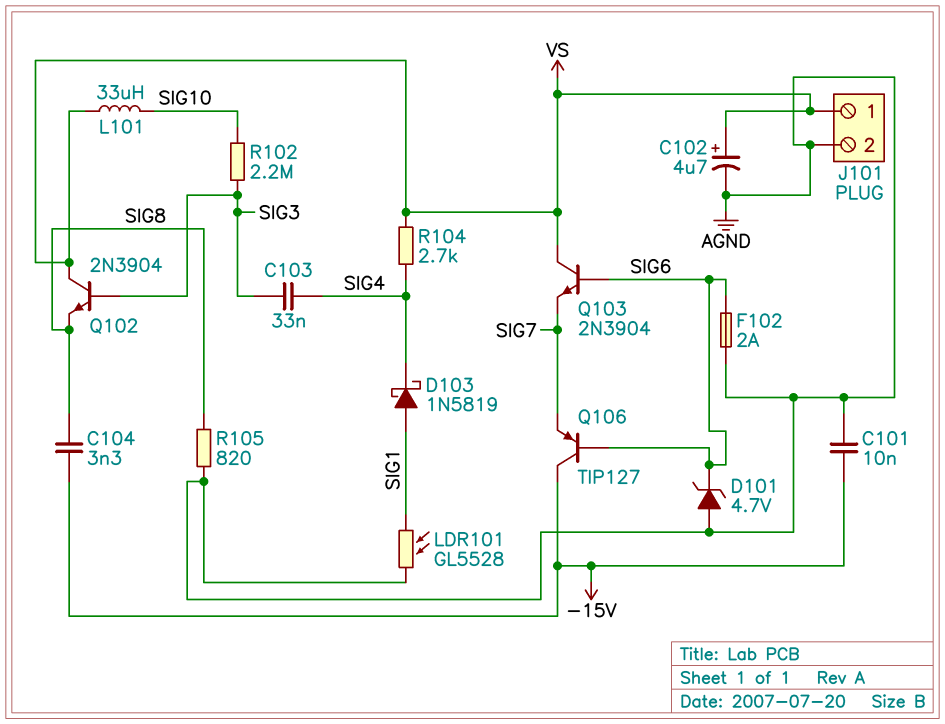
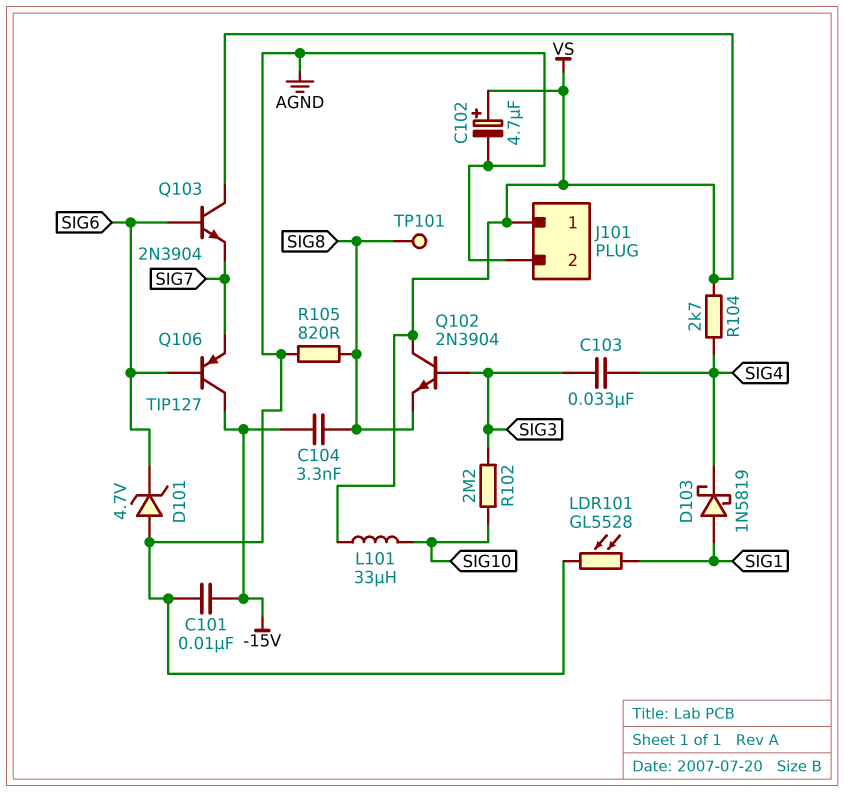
F102: 2A (AGND, SIG6) -> none
TP101: none -> test point (SIG8)

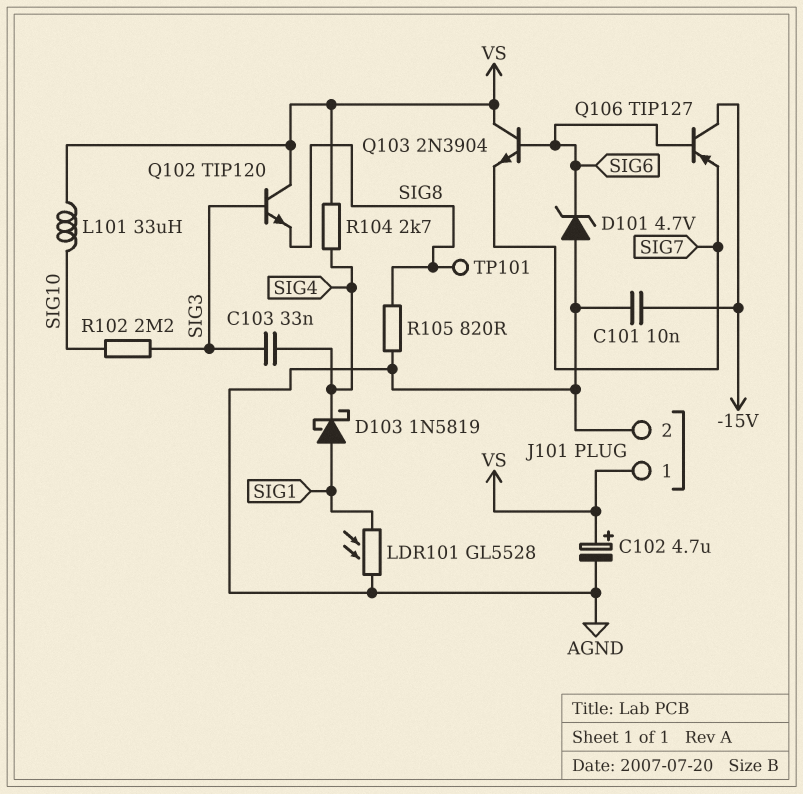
C104: 3.3nF (-15V, SIG8) -> none
Q102: NPN 2N3904 (B SIG3, C VS, E SIG8) -> NPN TIP120 (B SIG3, C VS, E SIG8)

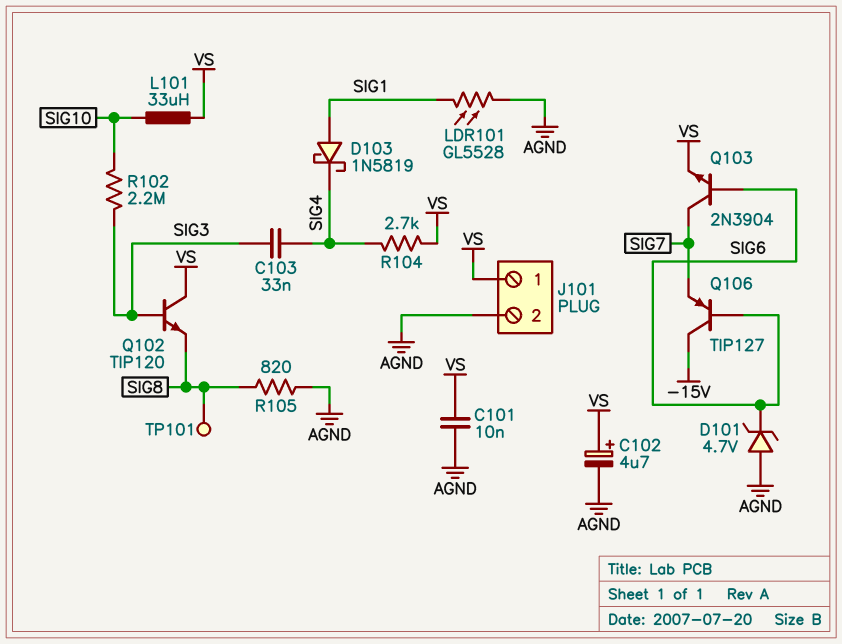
C101: 10nF (-15V, AGND) -> 10nF (AGND, VS)
Q103: NPN 2N3904 (B SIG6, C VS, E SIG7) -> NPN 2N3904 (B SIG6, C SIG7, E VS)

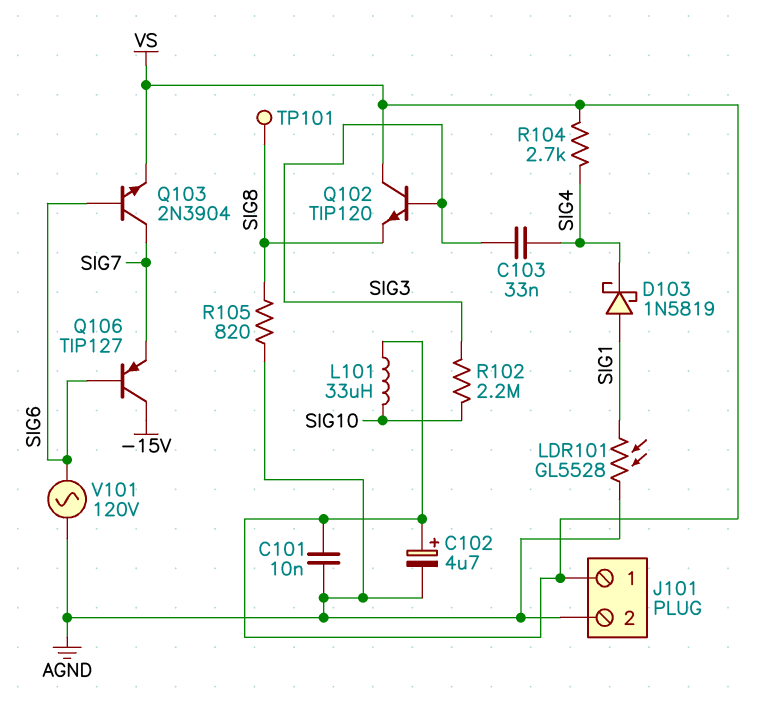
D101: zener 4.7V (A AGND, K SIG6) -> none
V101: none -> AC 120V (AGND, SIG6)

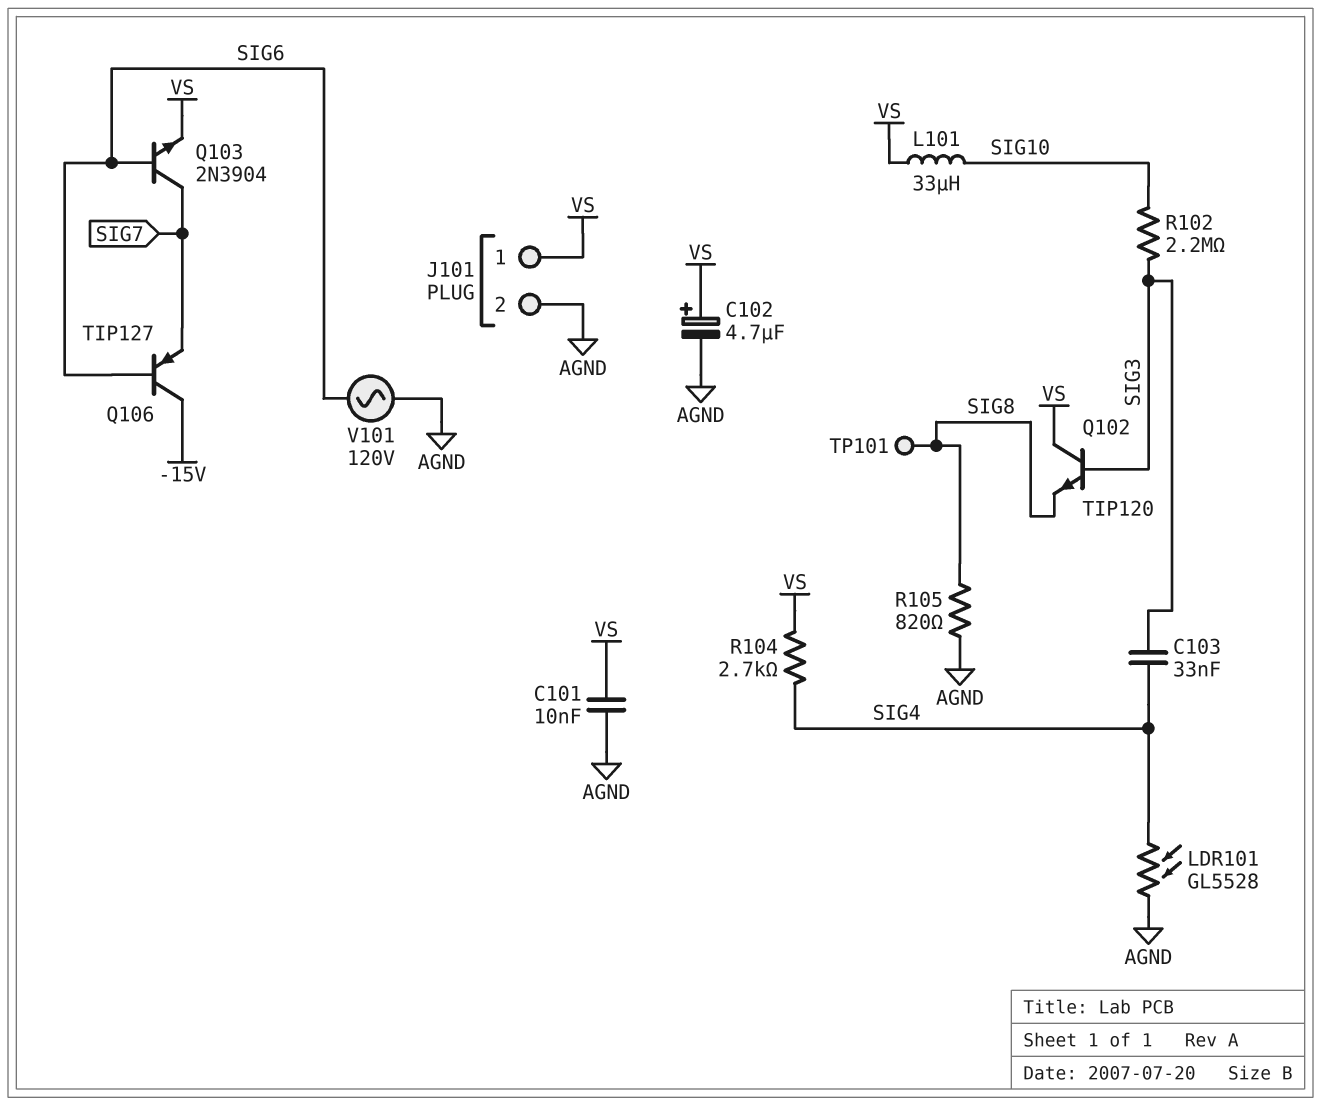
D103: schottky 1N5819 (A SIG1, K SIG4) -> none
LDR101: GL5528 (AGND, SIG1) -> GL5528 (AGND, SIG4)

